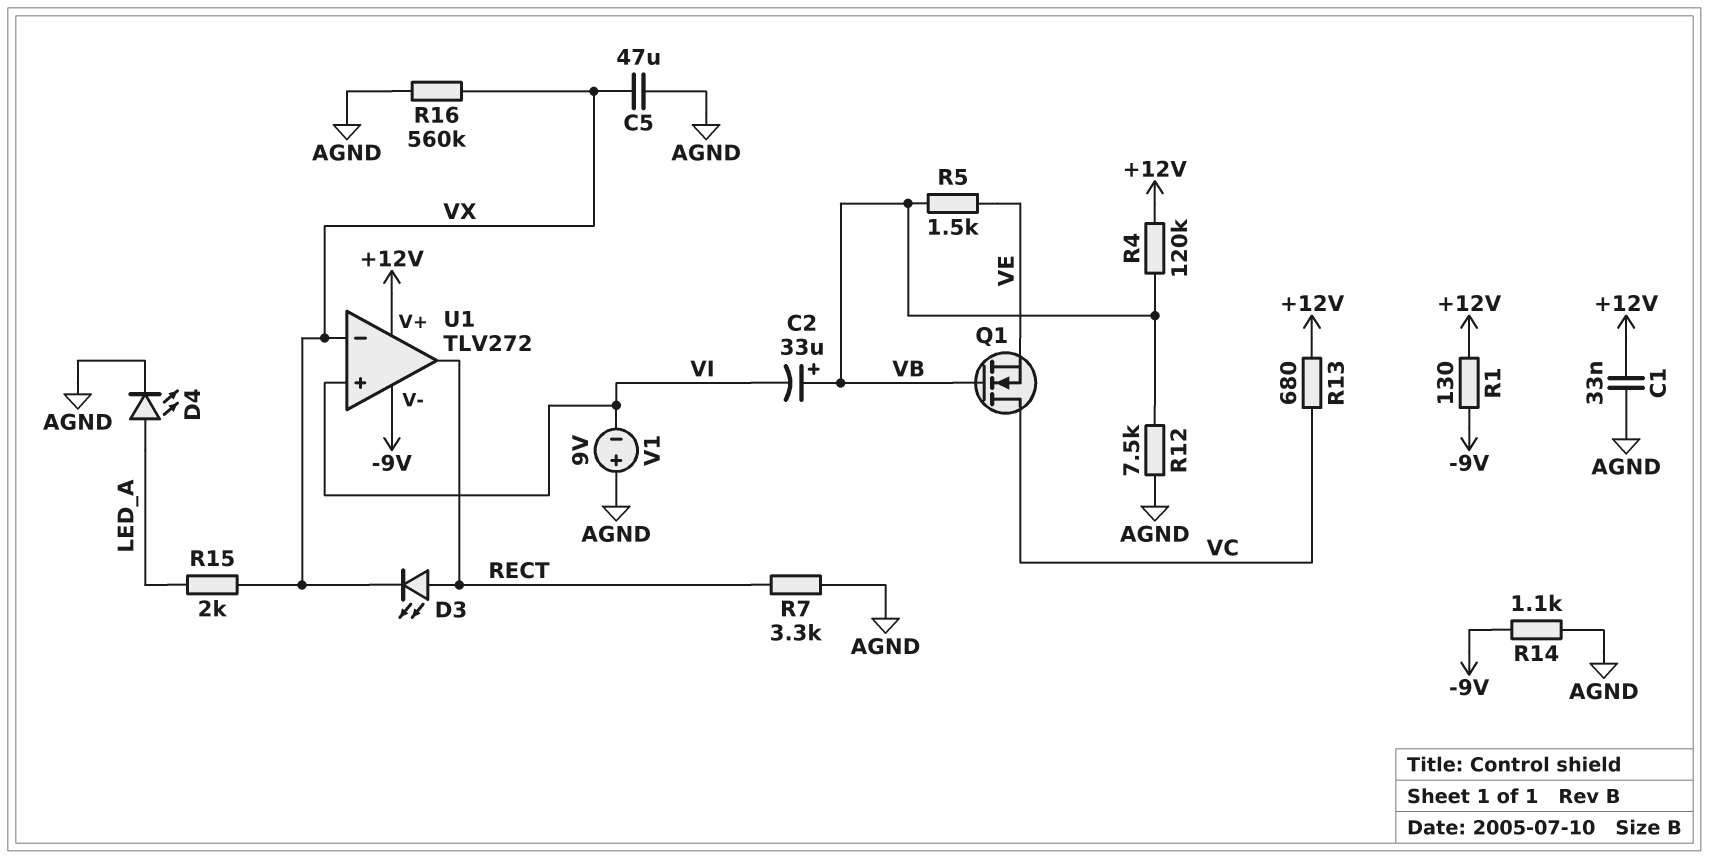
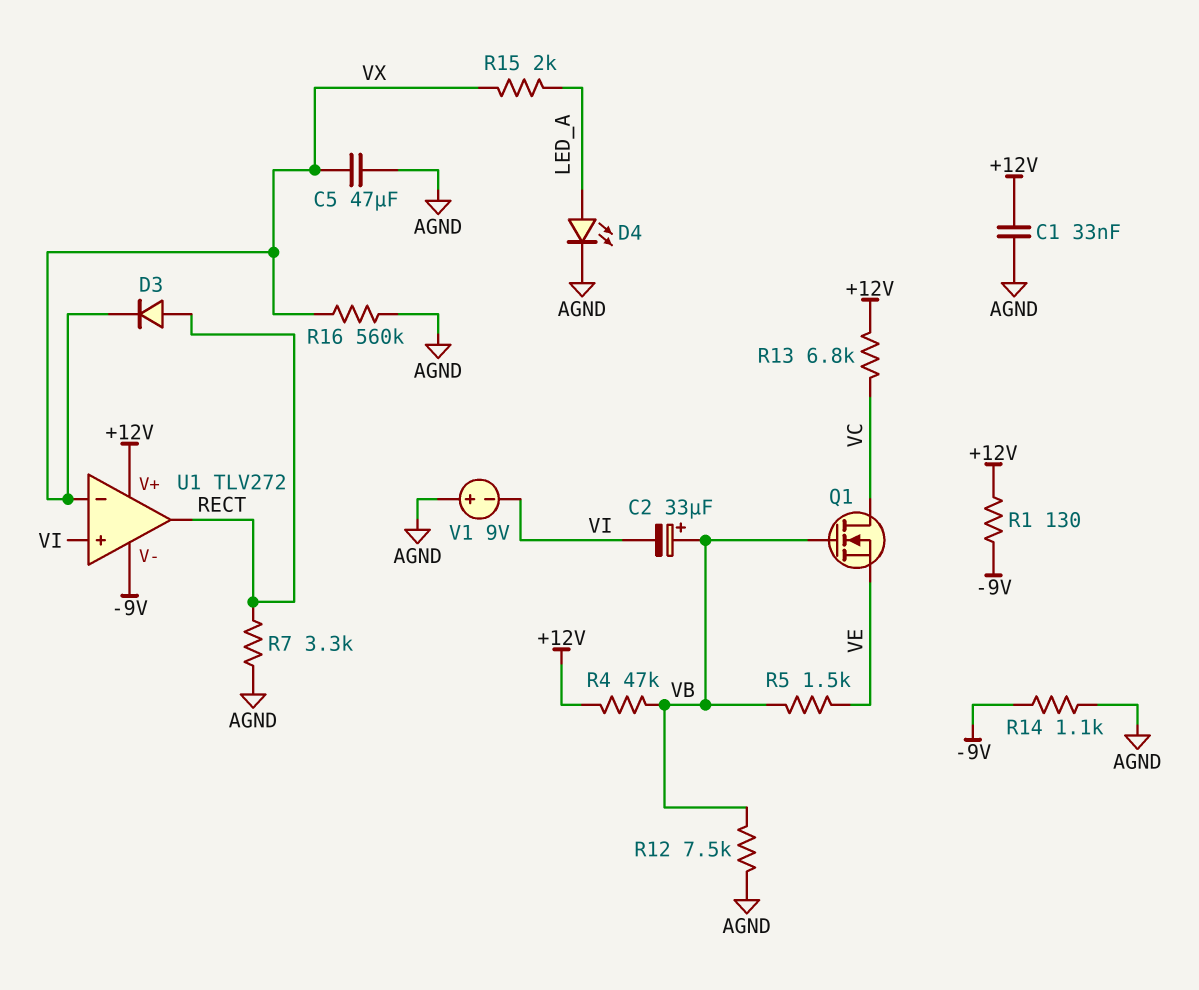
D3: LED (A RECT, K VX) -> diode (A RECT, K VX)
R4: 120k (+12V, VB) -> 47k (+12V, VB)
R13: 680 (+12V, VC) -> 6.8k (+12V, VC)

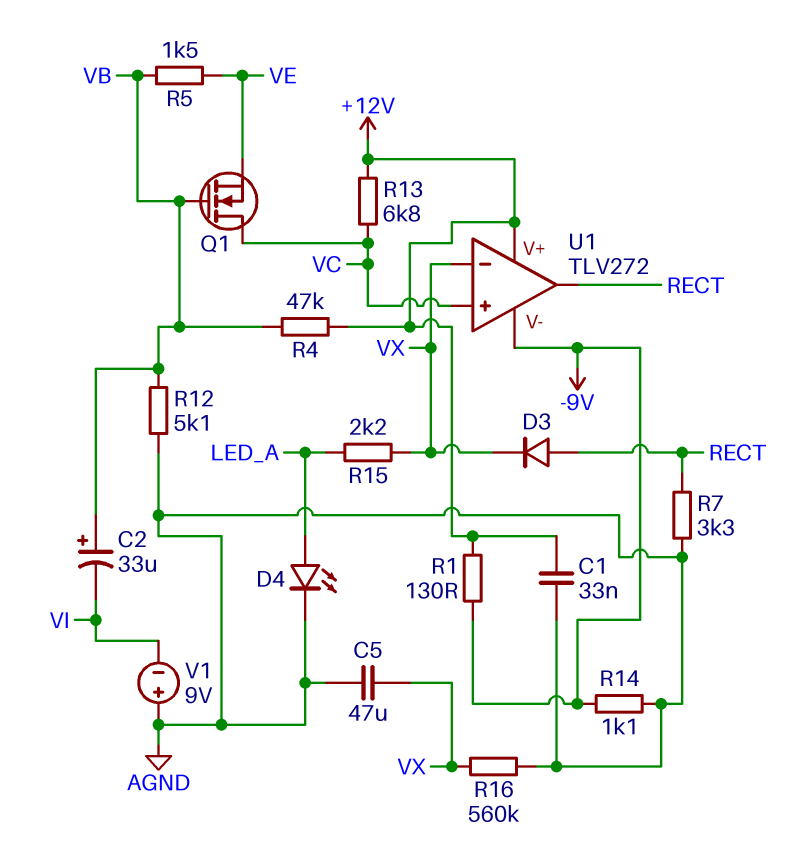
R12: 7.5k (AGND, VB) -> 5.1k (AGND, VB)
R15: 2k (LED_A, VX) -> 2.2k (LED_A, VX)
U1 pin in+: VI -> VC

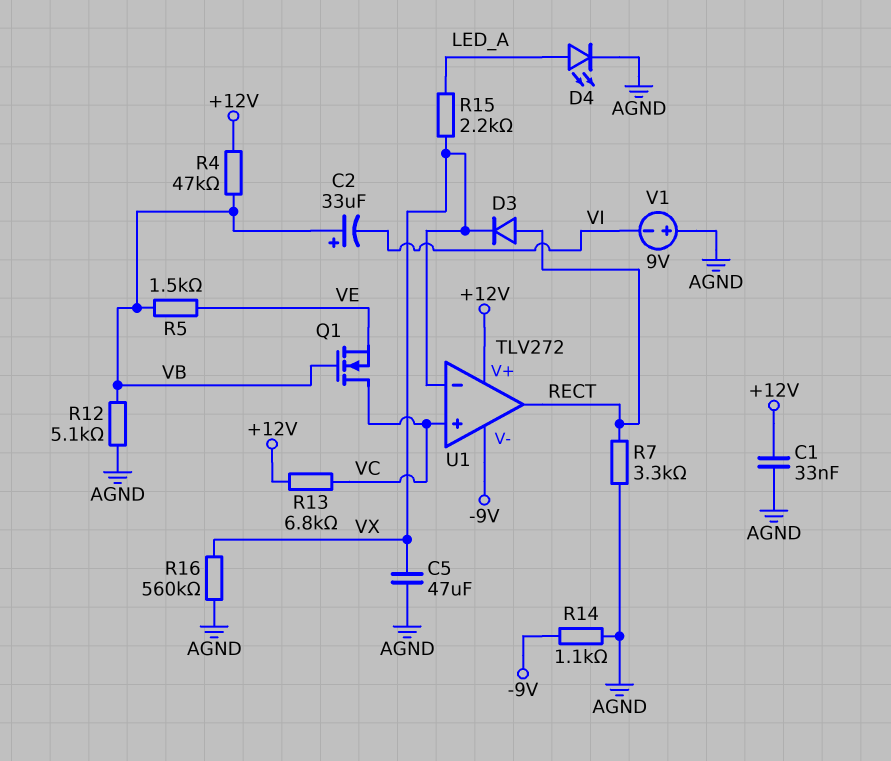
R1: 130 (+12V, -9V) -> none

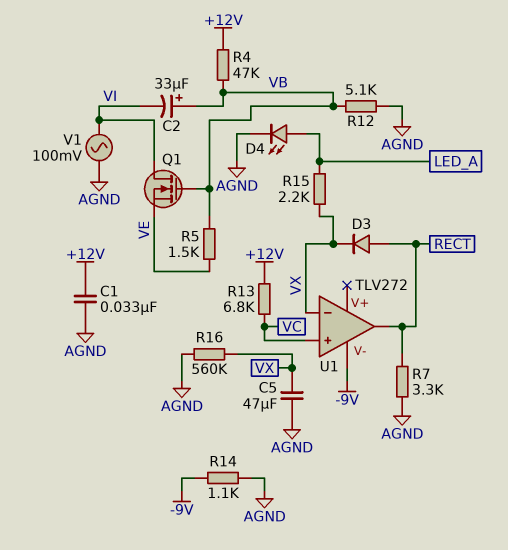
Q1: NMOS (G VB, D VC, S VE) -> NMOS (G VB, D VI, S VE)
U1 pin V+: +12V -> none
V1: 9V (plus AGND, minus VI) -> AC 100mV (AGND, VI)

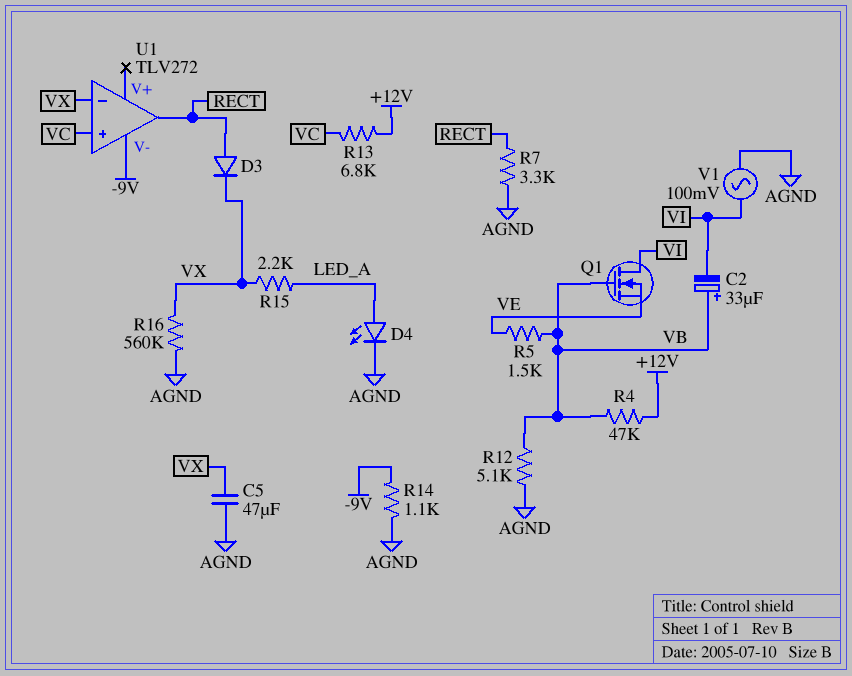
C1: 33nF (+12V, AGND) -> none

